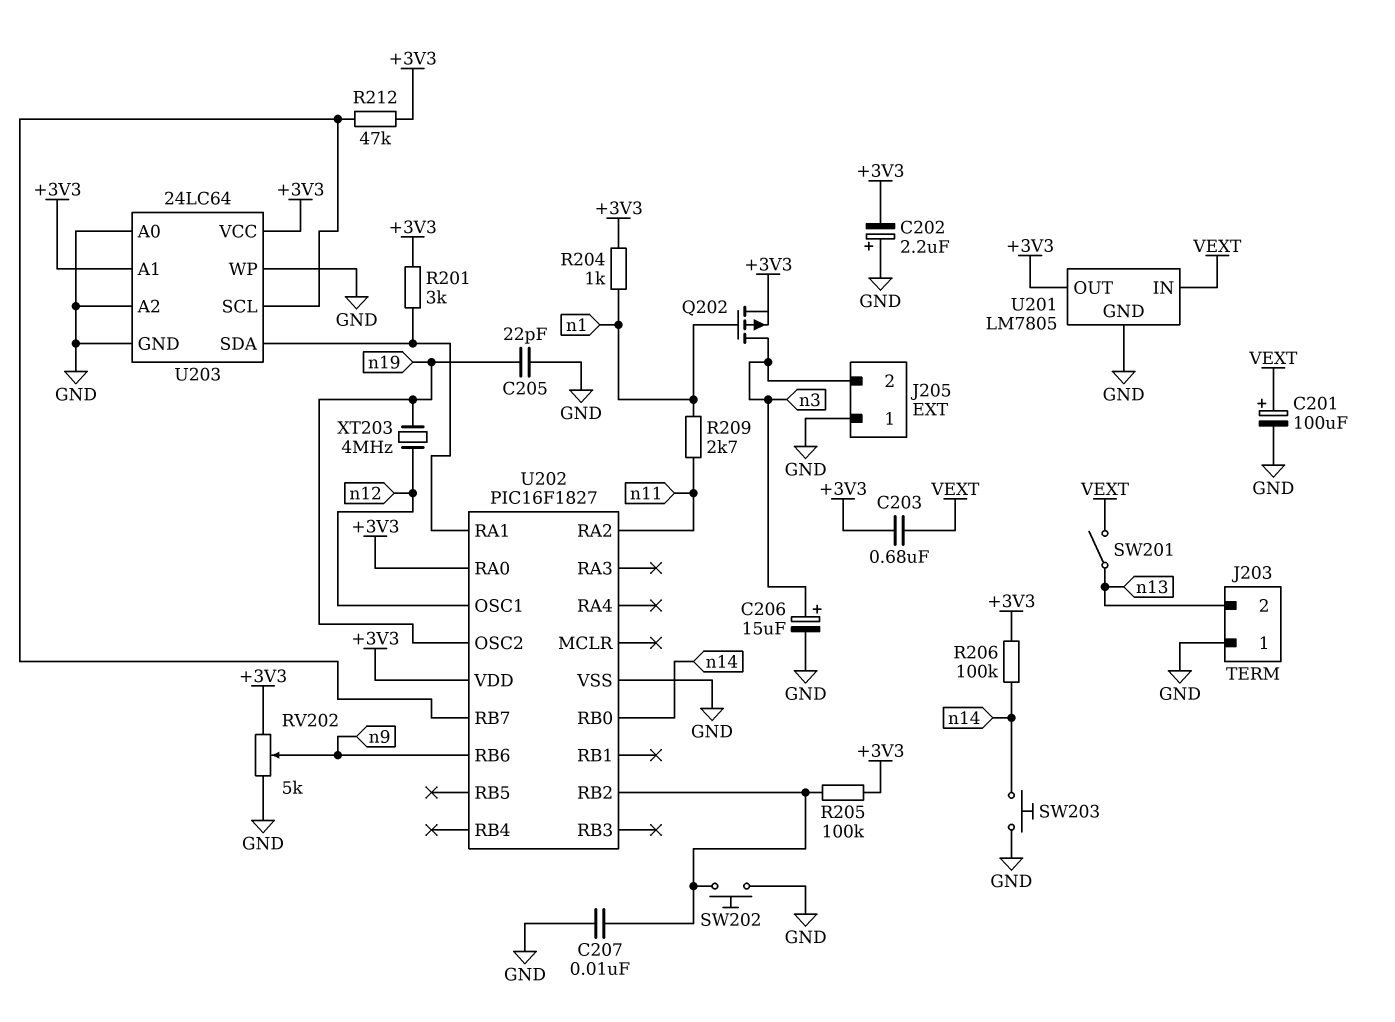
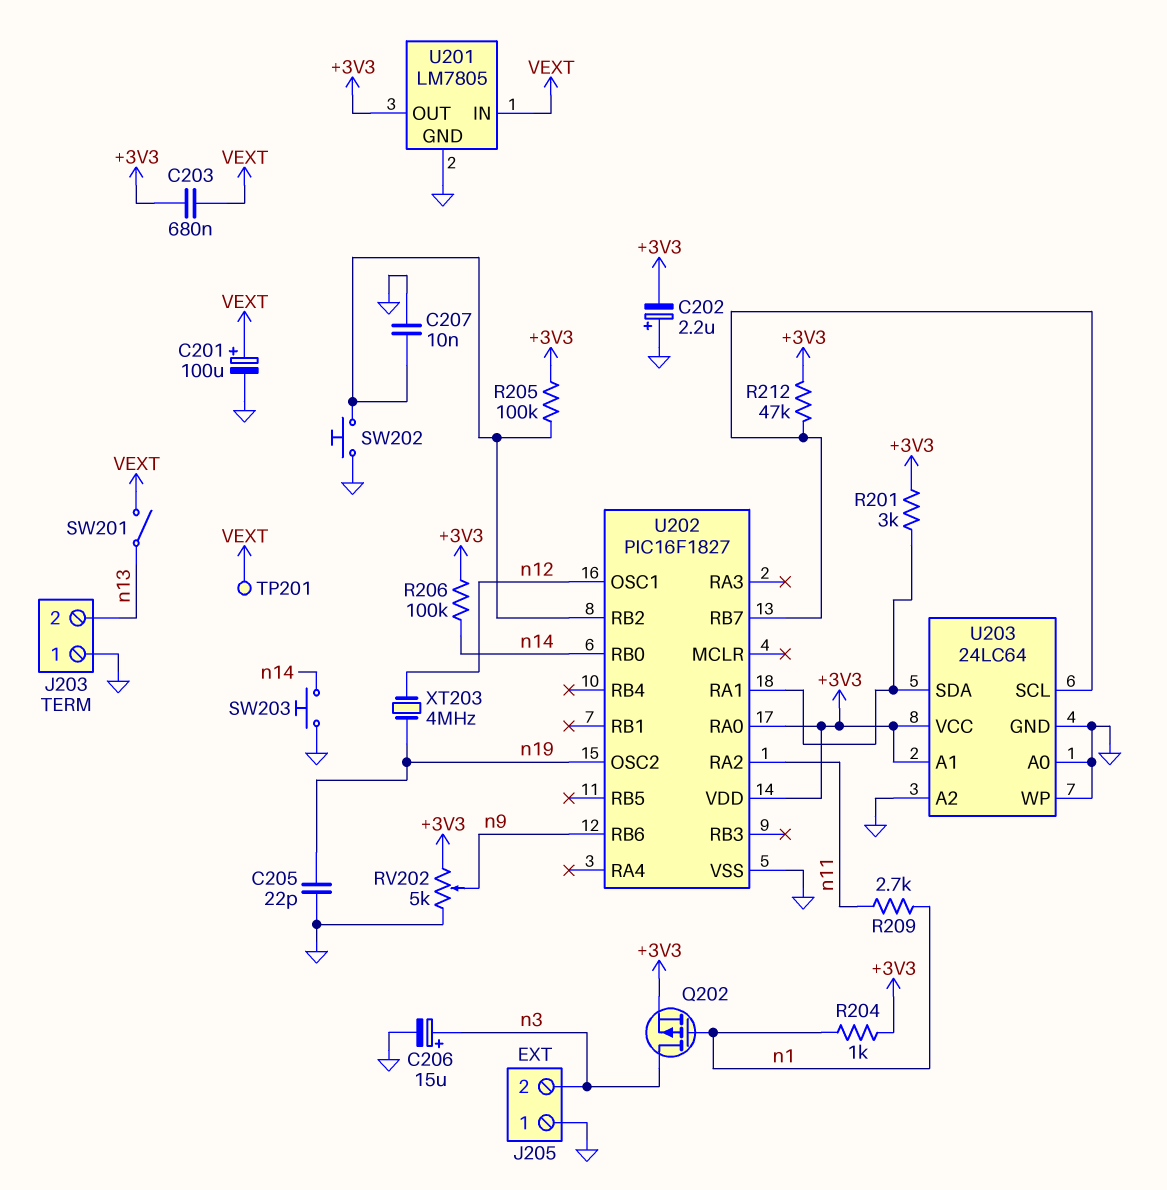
TP201: none -> test point (VEXT)

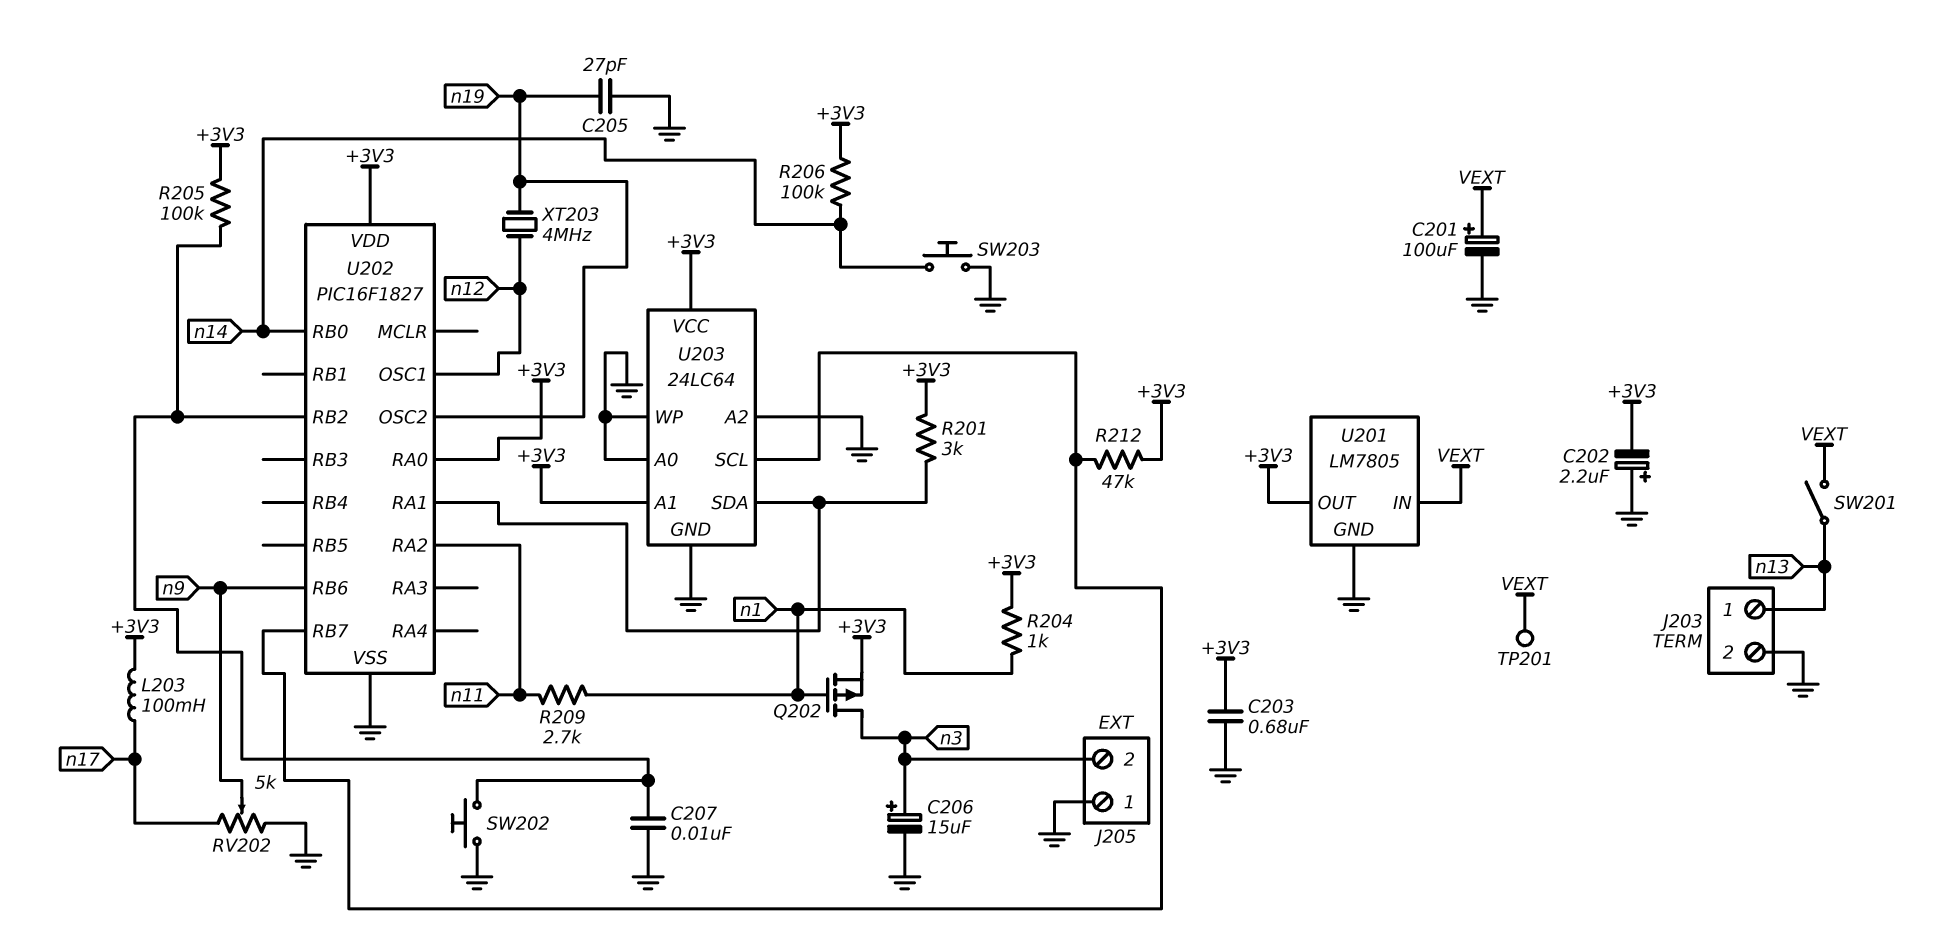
C203: 680nF (+3V3, VEXT) -> 680nF (+3V3, GND)
C205: 22pF (GND, n19) -> 27pF (GND, n19)
J203 pin 1: GND -> n13
J203 pin 2: n13 -> GND
L203: none -> 100mH (+3V3, n17)
RV202: 5k (+3V3, GND, wiper n9) -> 5k (GND, n17, wiper n9)

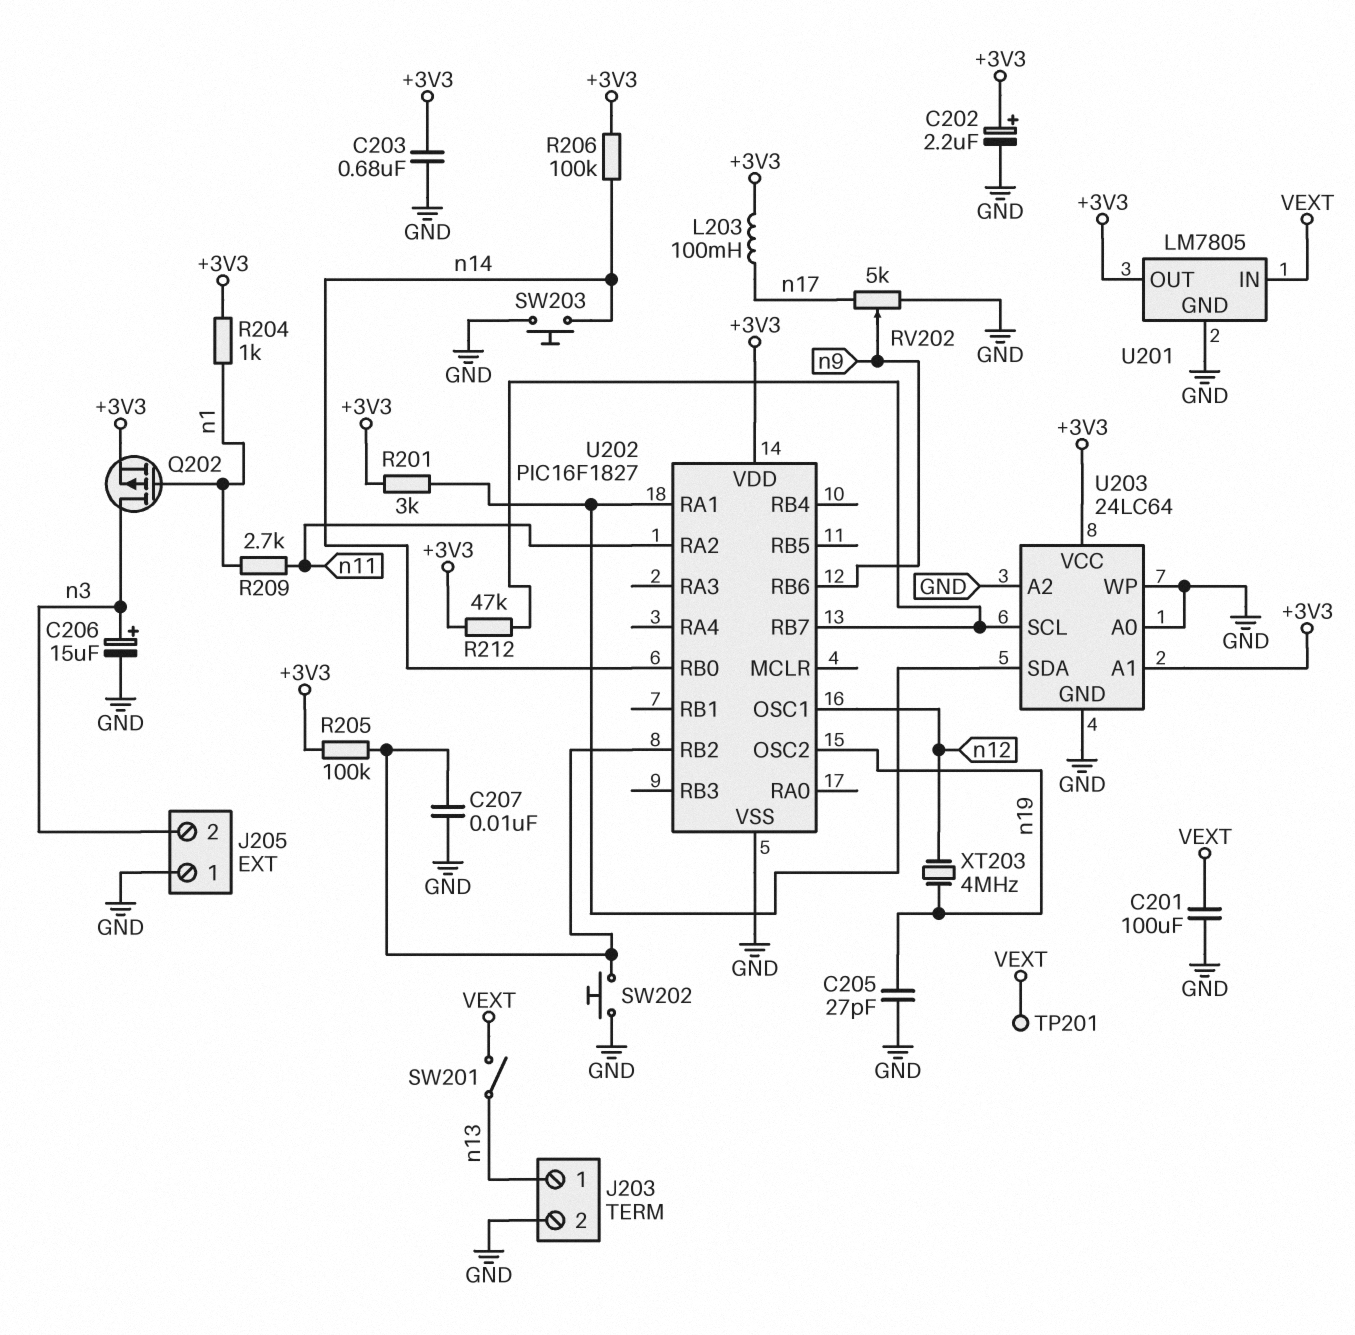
C201: 100uF (plus VEXT, minus GND) -> 100uF (GND, VEXT)
C202: 2.2uF (plus GND, minus +3V3) -> 2.2uF (plus +3V3, minus GND)
U202 pin RA0: +3V3 -> none

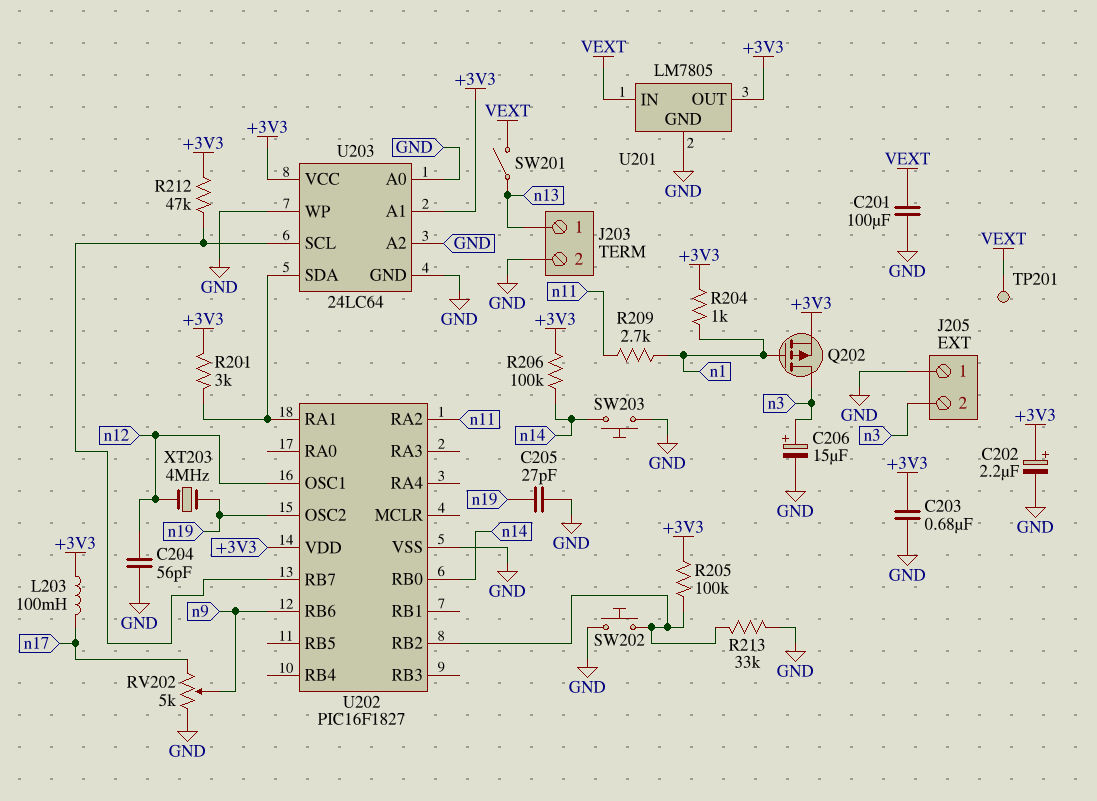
C204: none -> 56pF (GND, n12)
C207: 10nF (GND, U202/RB2) -> none
R213: none -> 33k (GND, U202/RB2)

